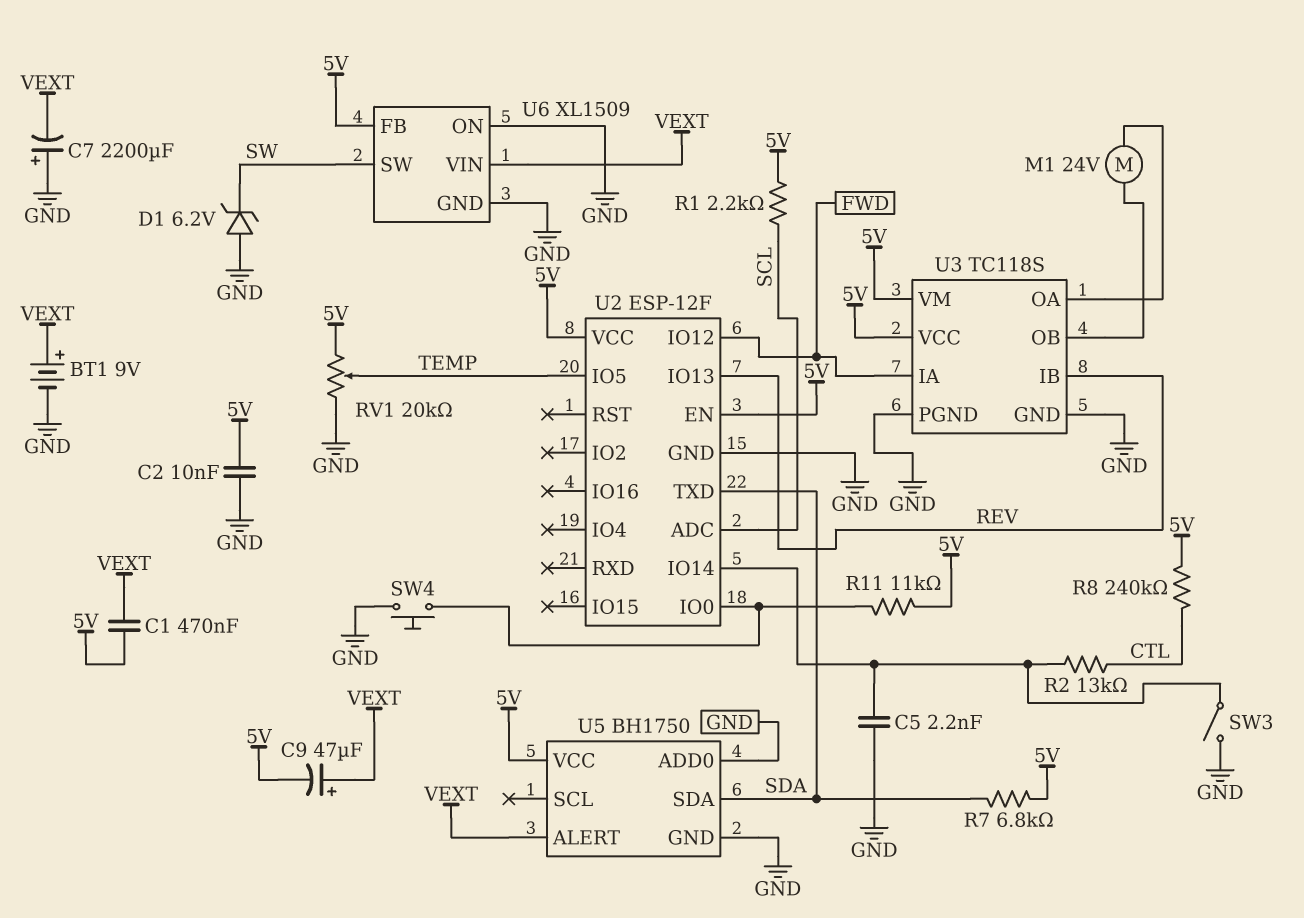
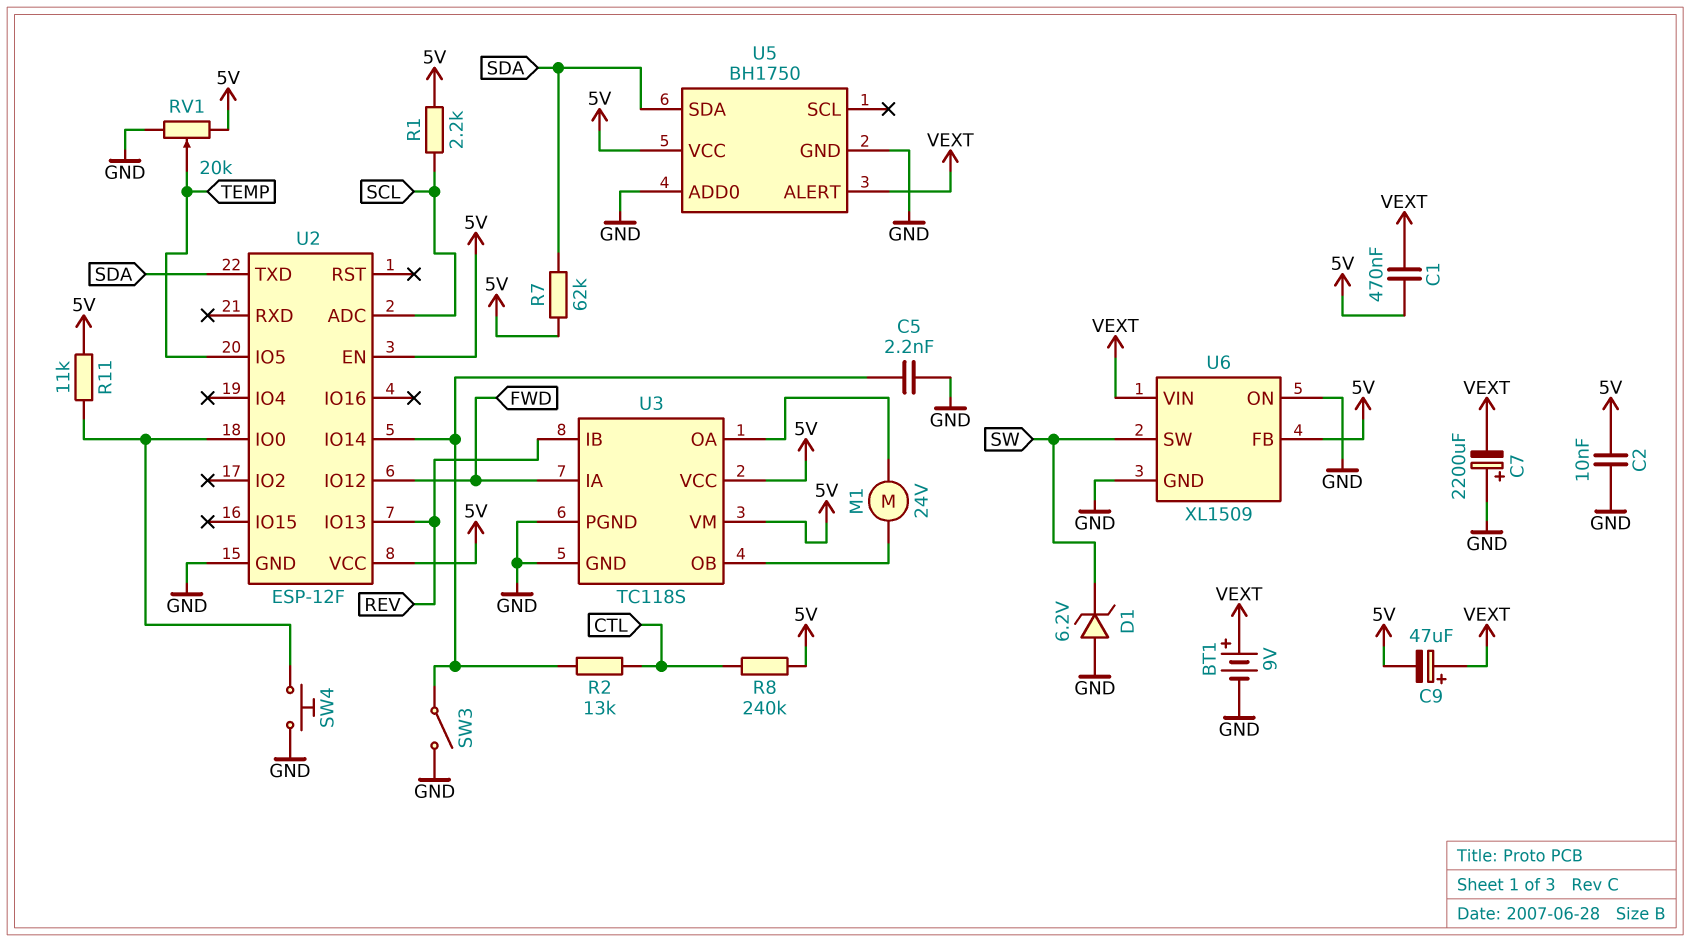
R7: 6.8k (5V, SDA) -> 62k (5V, SDA)

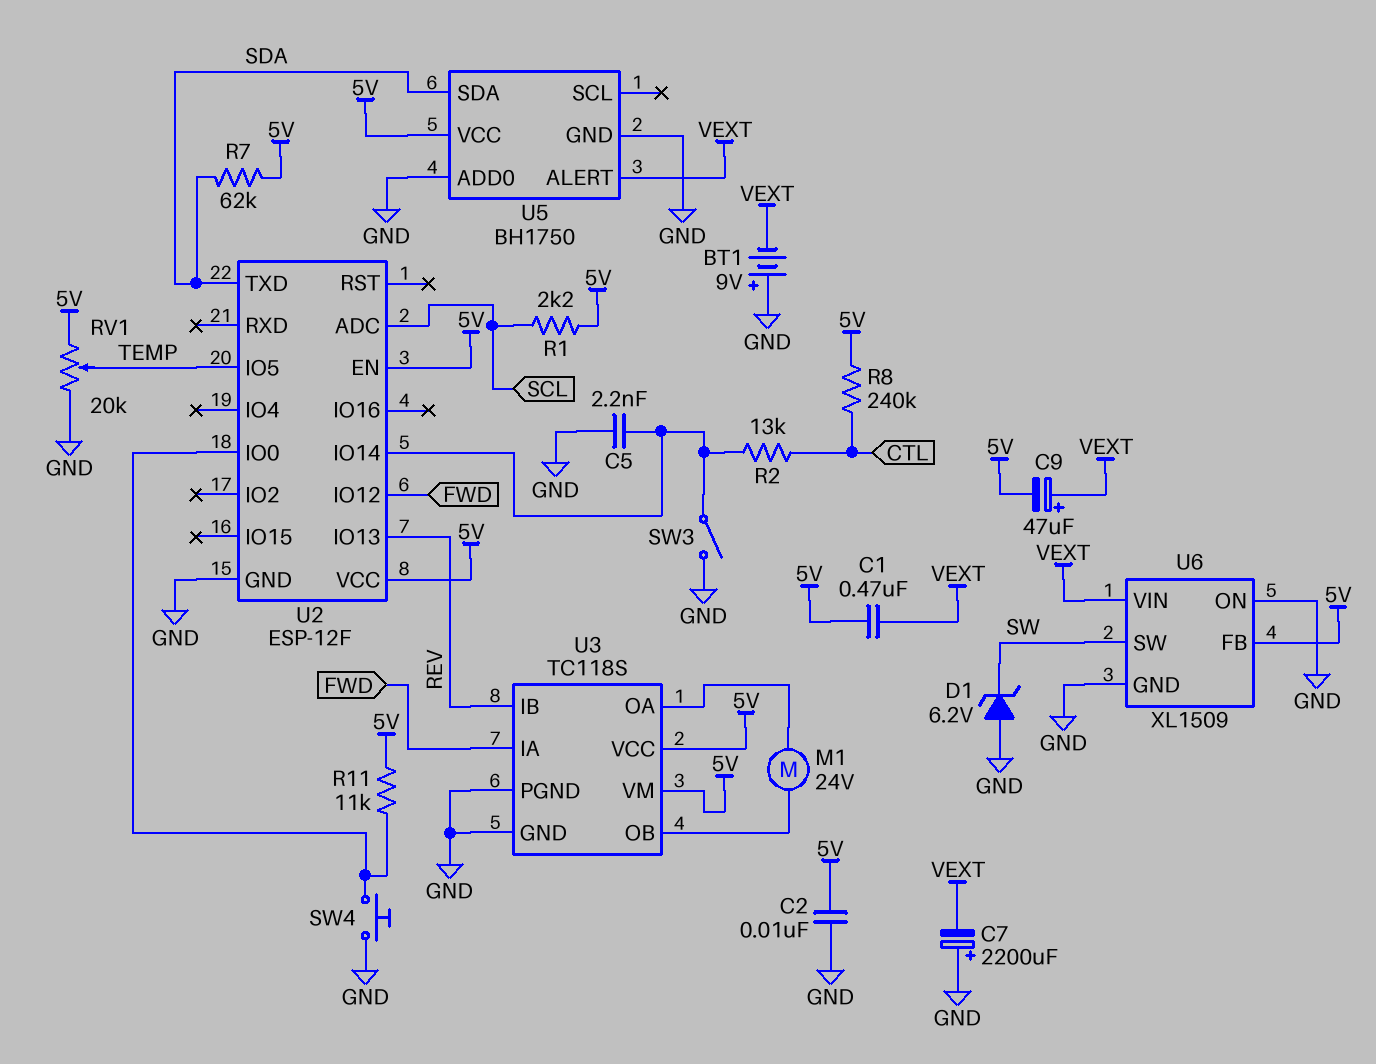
BT1: 9V (plus VEXT, minus GND) -> 9V (plus GND, minus VEXT)

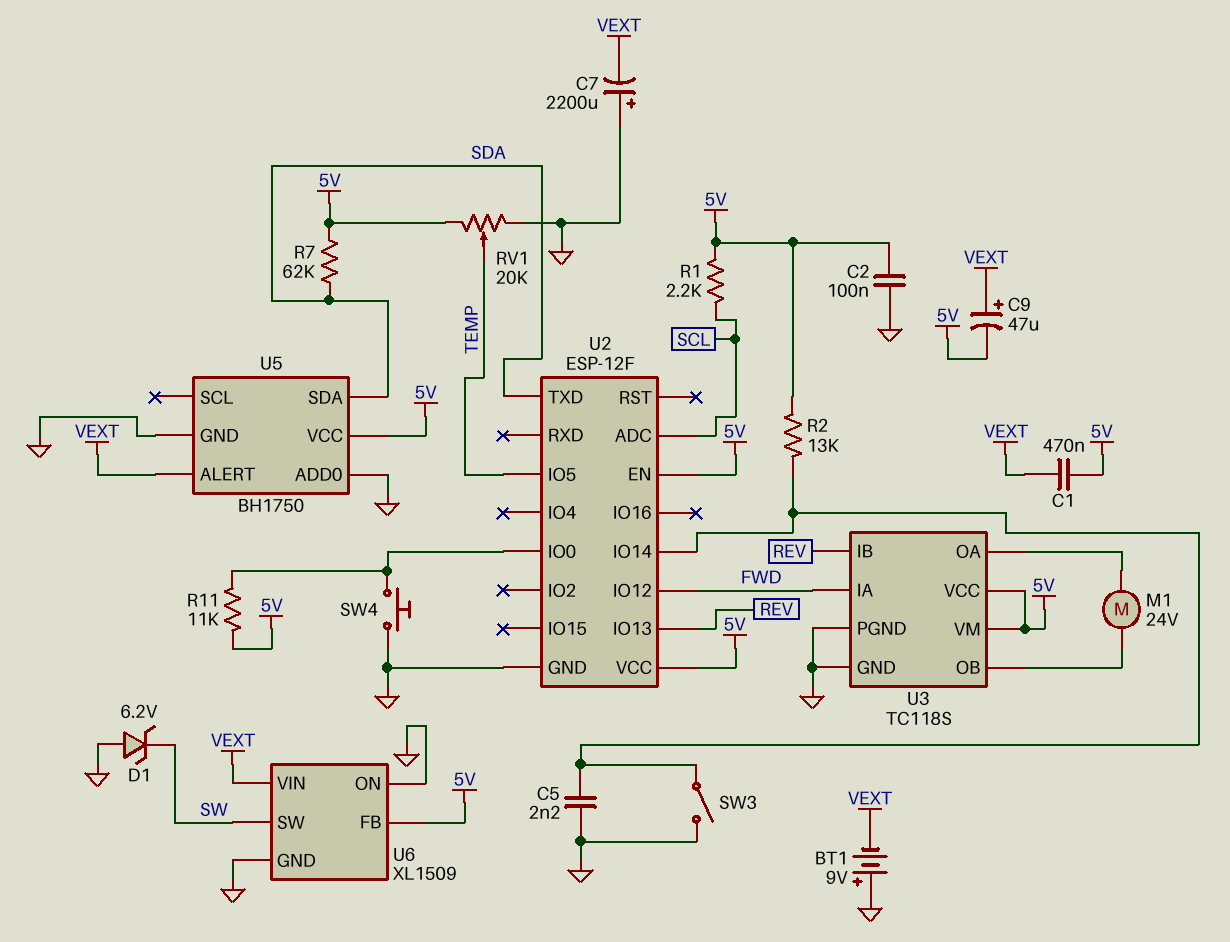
C2: 10nF (5V, GND) -> 100nF (5V, GND)
R2: 13k (CTL, U2/IO14) -> 13k (5V, U2/IO14)
R8: 240k (5V, CTL) -> none

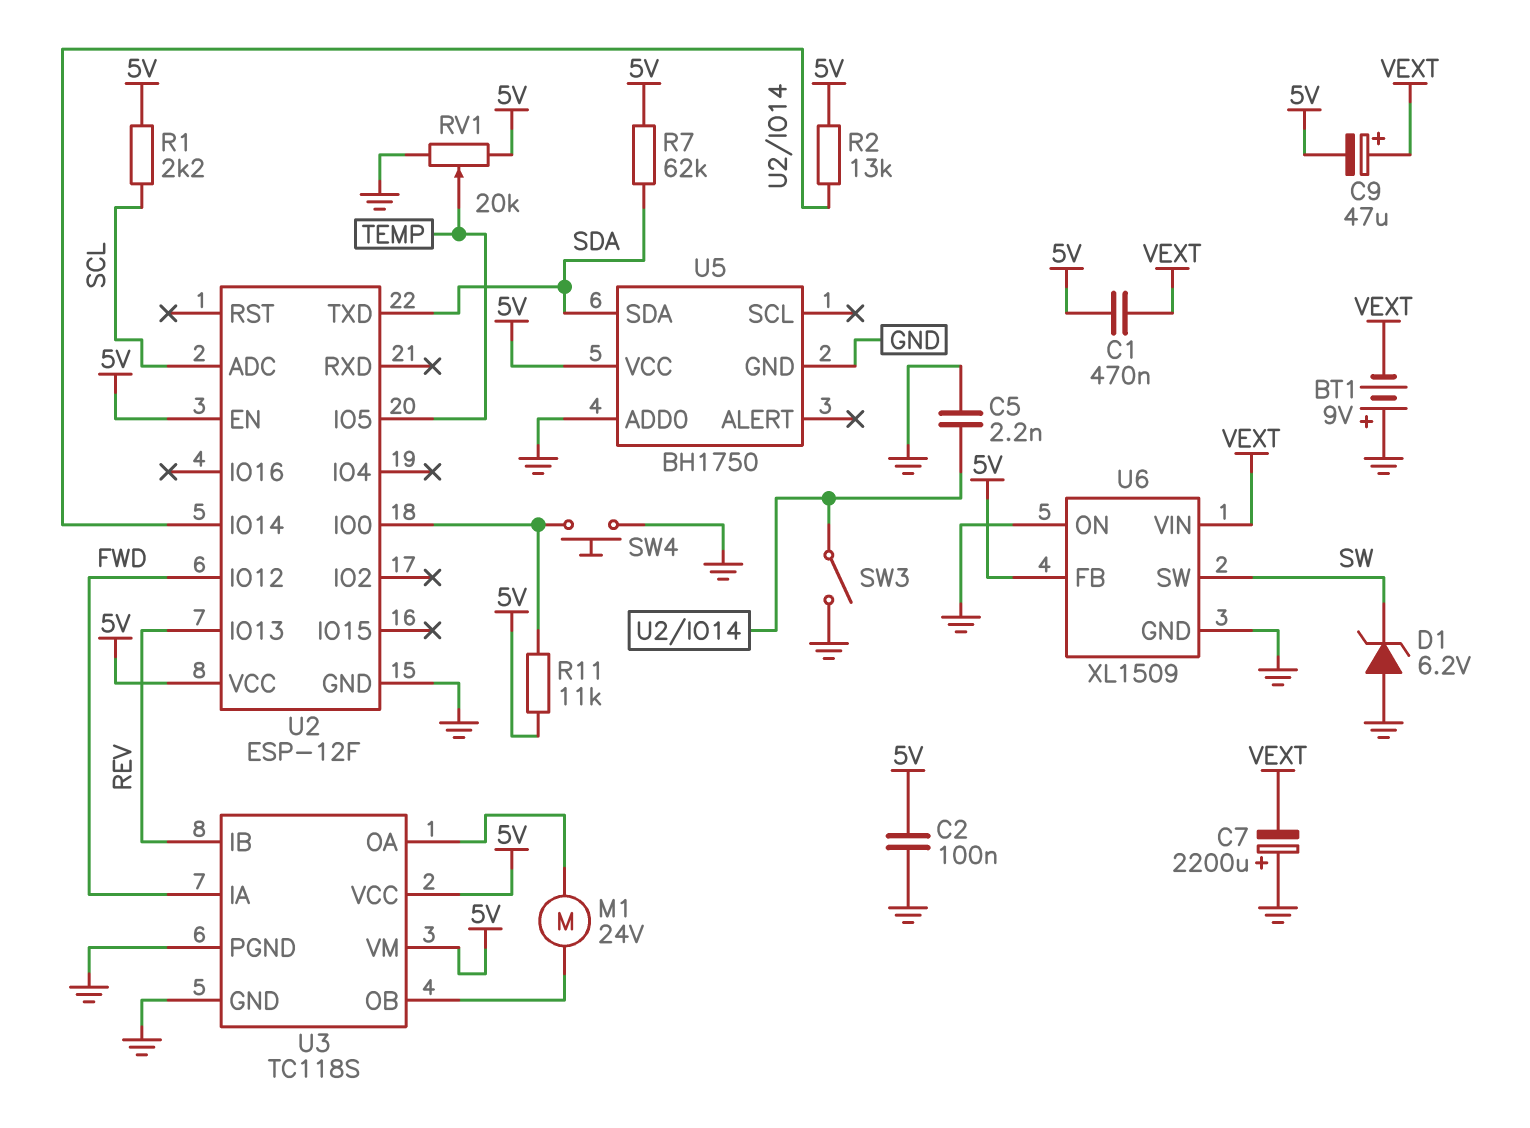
U5 pin ALERT: VEXT -> none

